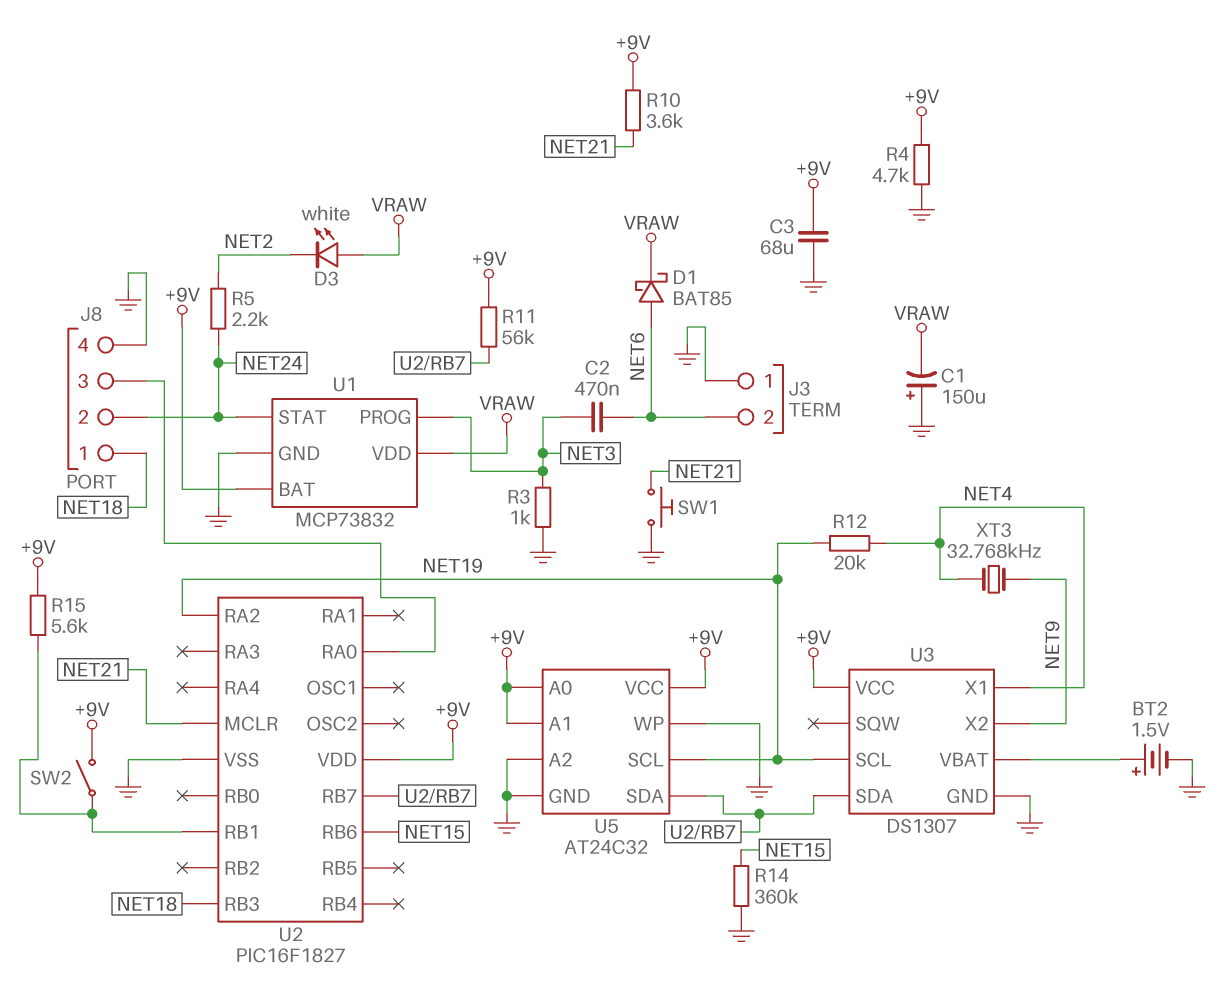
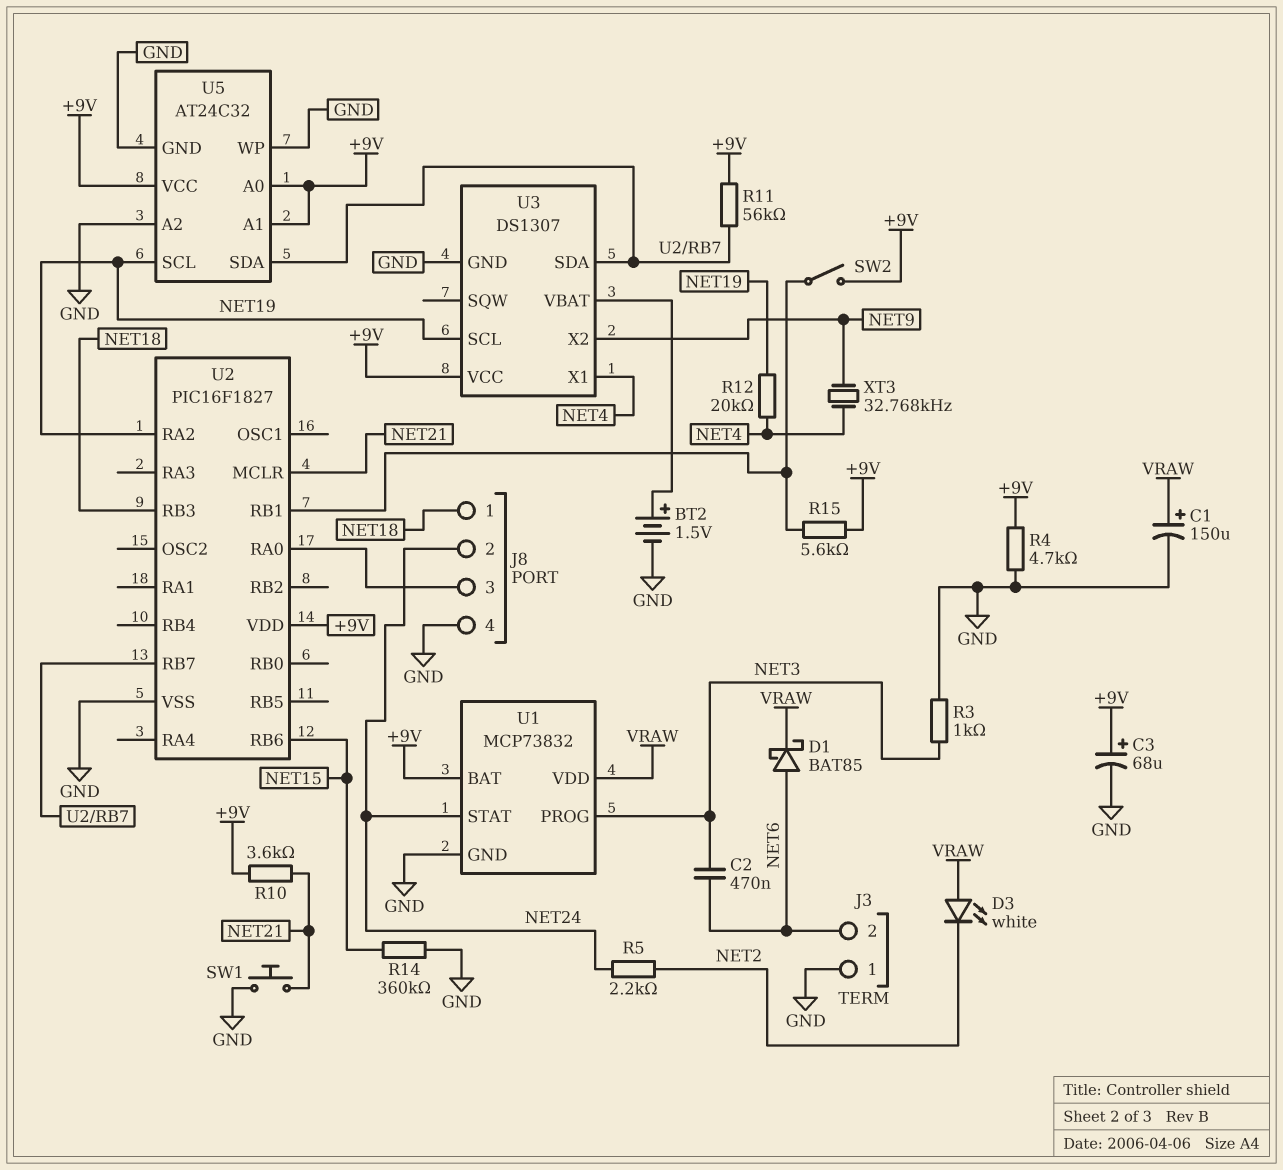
C1: 150uF (plus GND, minus VRAW) -> 150uF (plus VRAW, minus GND)
C3: 68uF (+9V, GND) -> 68uF (plus +9V, minus GND)

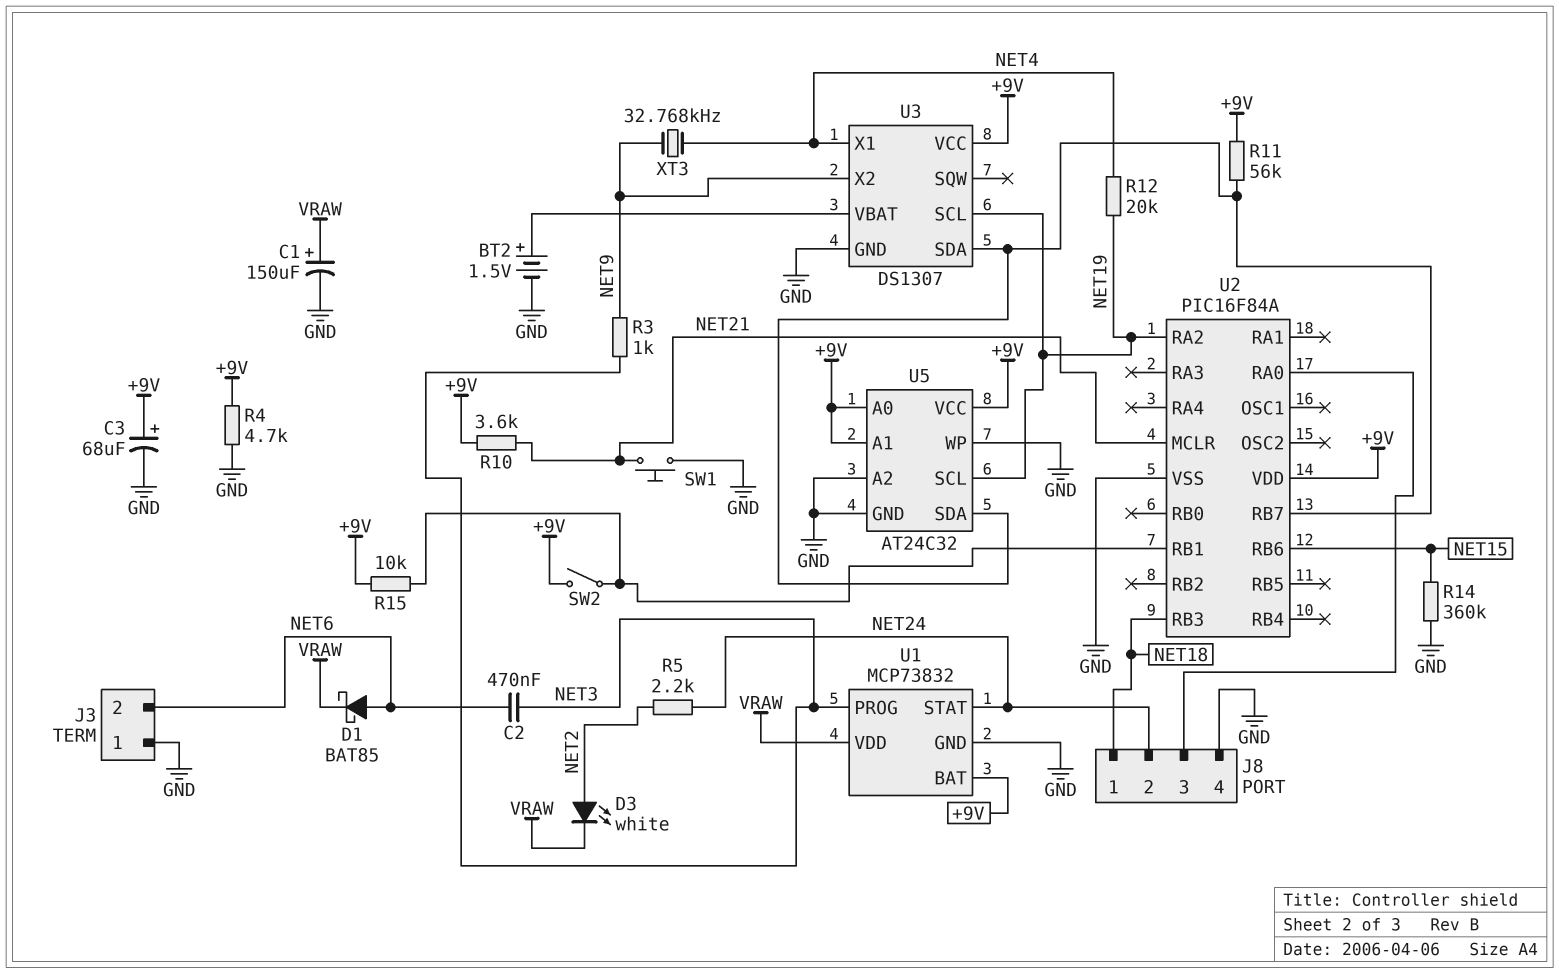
D3: LED white (A VRAW, K NET2) -> LED white (A NET2, K VRAW)
R3: 1k (GND, NET3) -> 1k (NET3, NET9)
R15: 5.6k (+9V, U2/RB1) -> 10k (+9V, U2/RB1)
U2: PIC16F1827 -> PIC16F84A

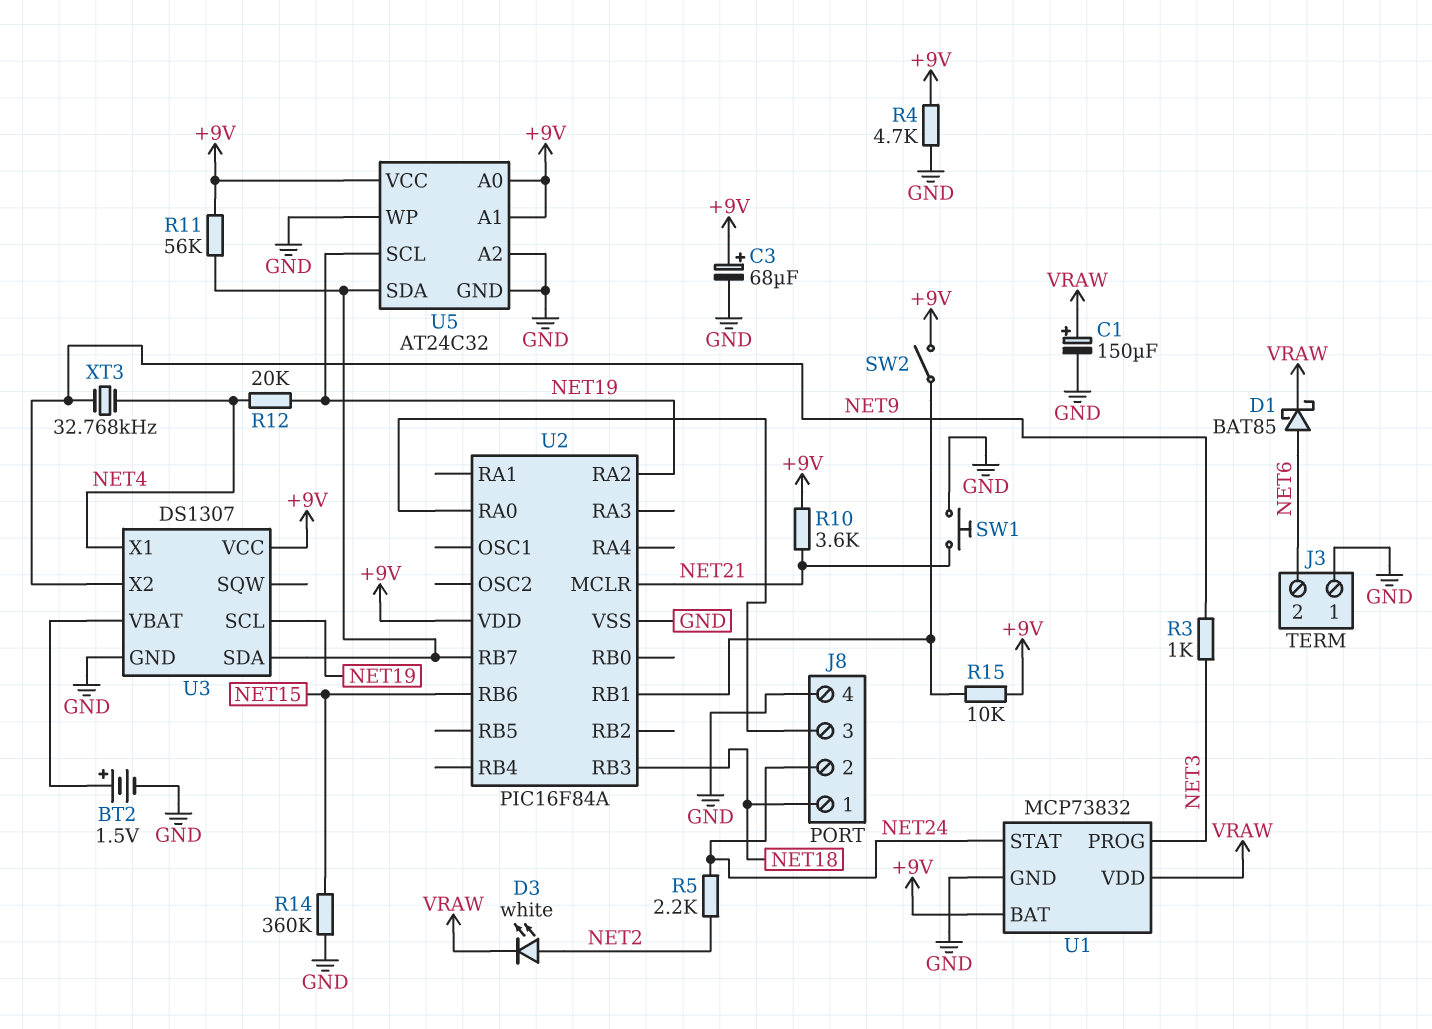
C2: 470nF (NET3, NET6) -> none

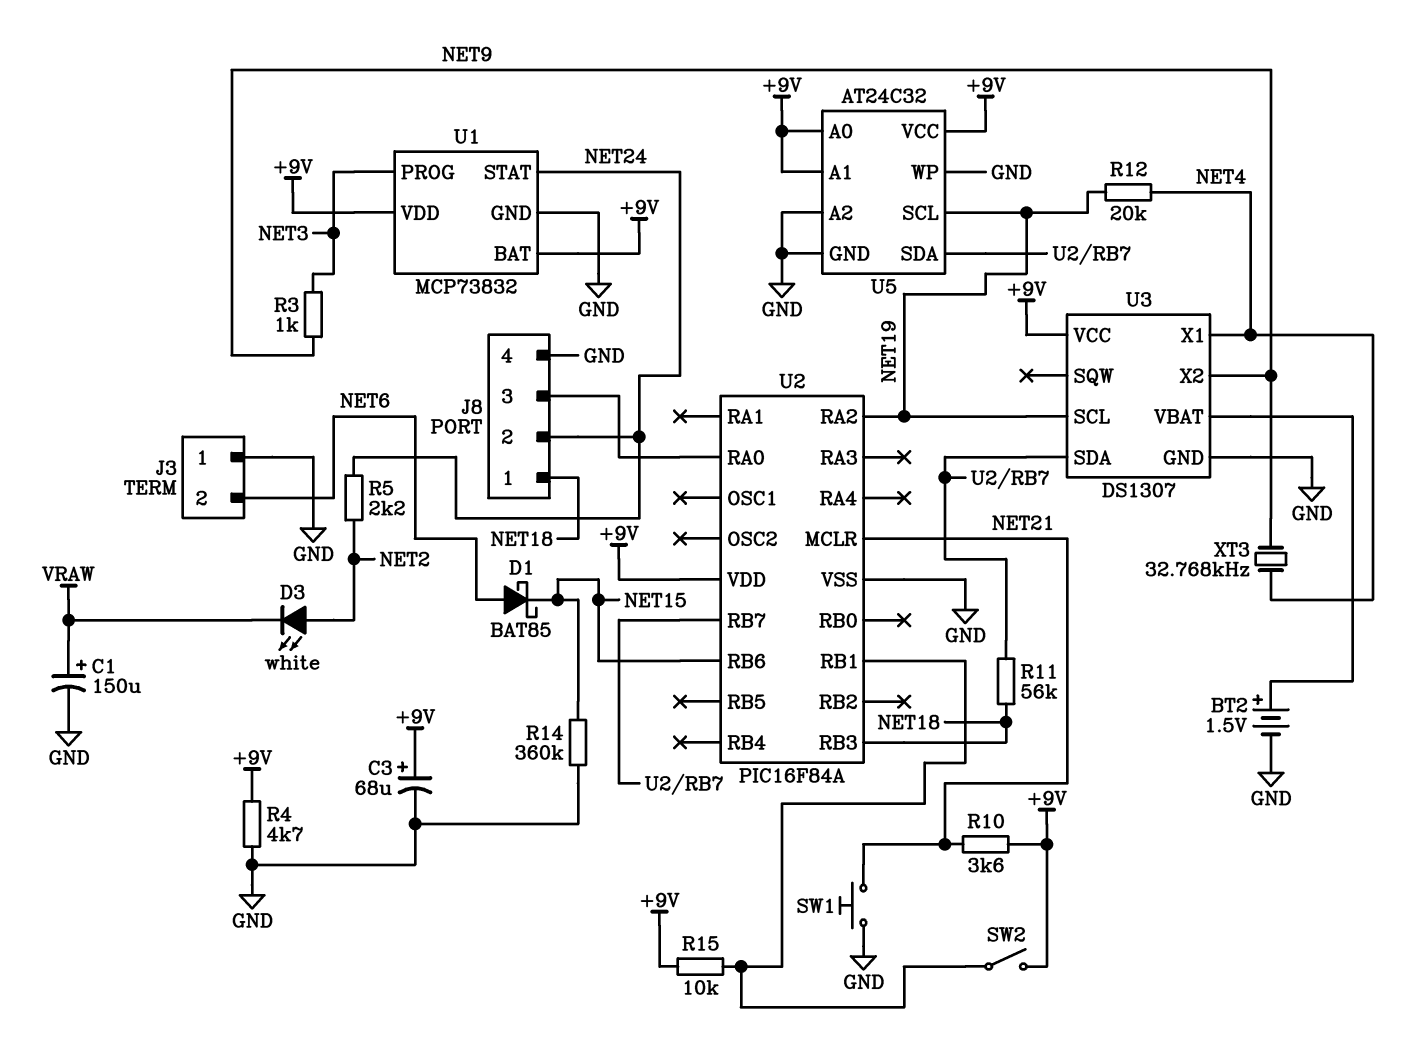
D1: schottky BAT85 (A NET6, K VRAW) -> schottky BAT85 (A NET6, K NET15)
R11: 56k (+9V, U2/RB7) -> 56k (NET18, U2/RB7)
U1 pin VDD: VRAW -> +9V

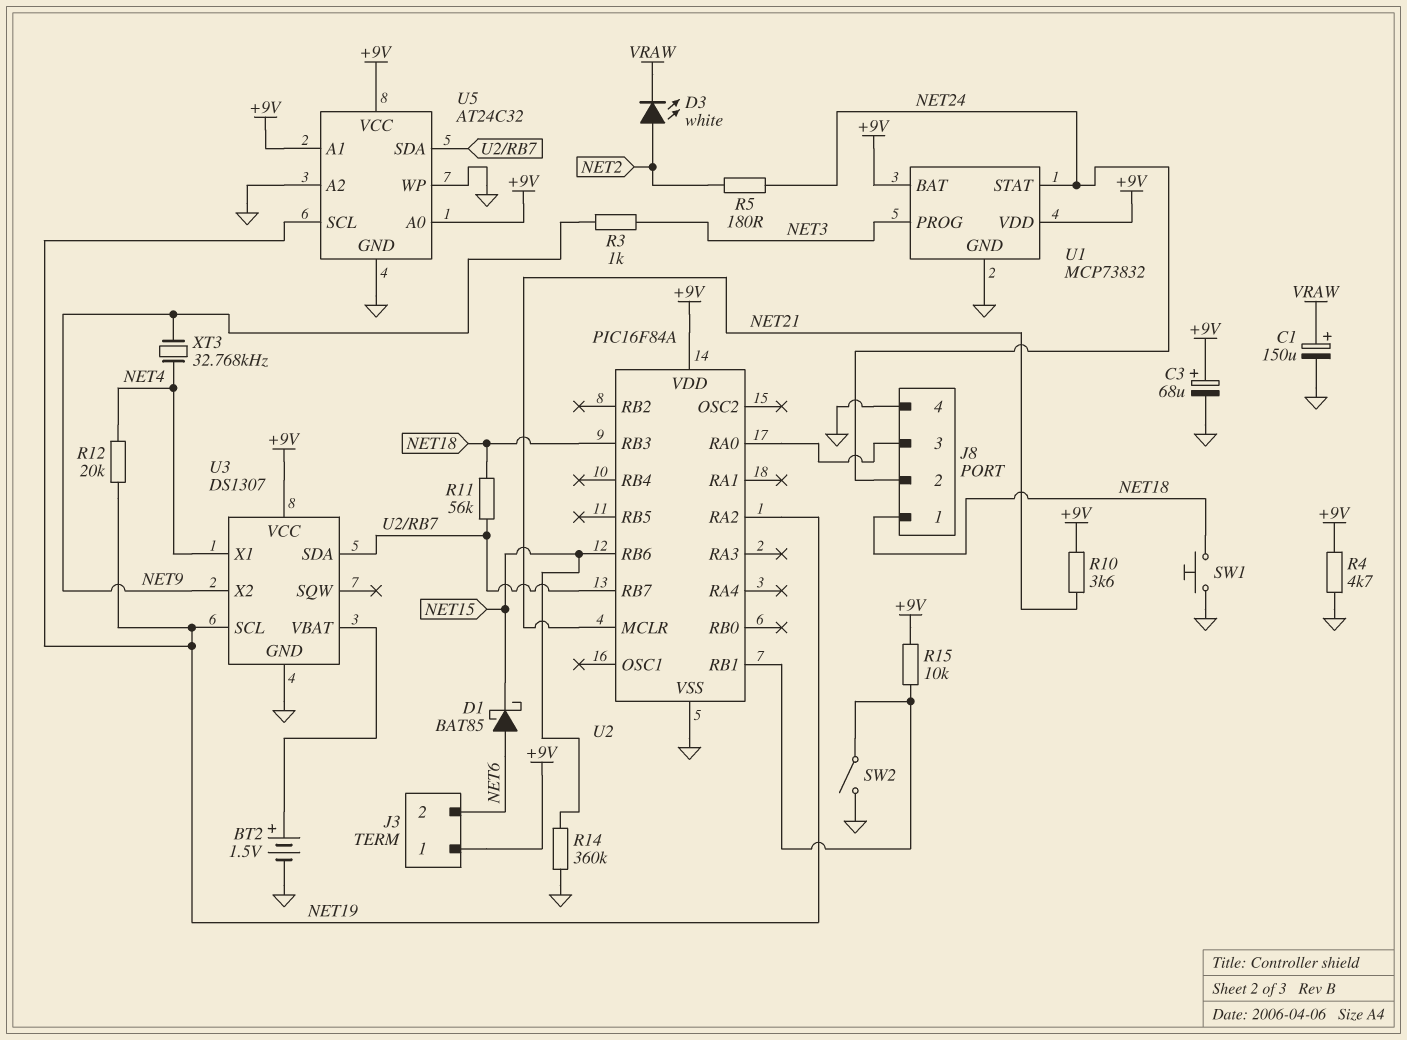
J3 pin 1: GND -> +9V
R5: 2.2k (NET2, NET24) -> 180 (NET2, NET24)
SW1: button (GND, NET21) -> button (GND, NET18)
SW2: switch (+9V, U2/RB1) -> switch (GND, U2/RB1)

